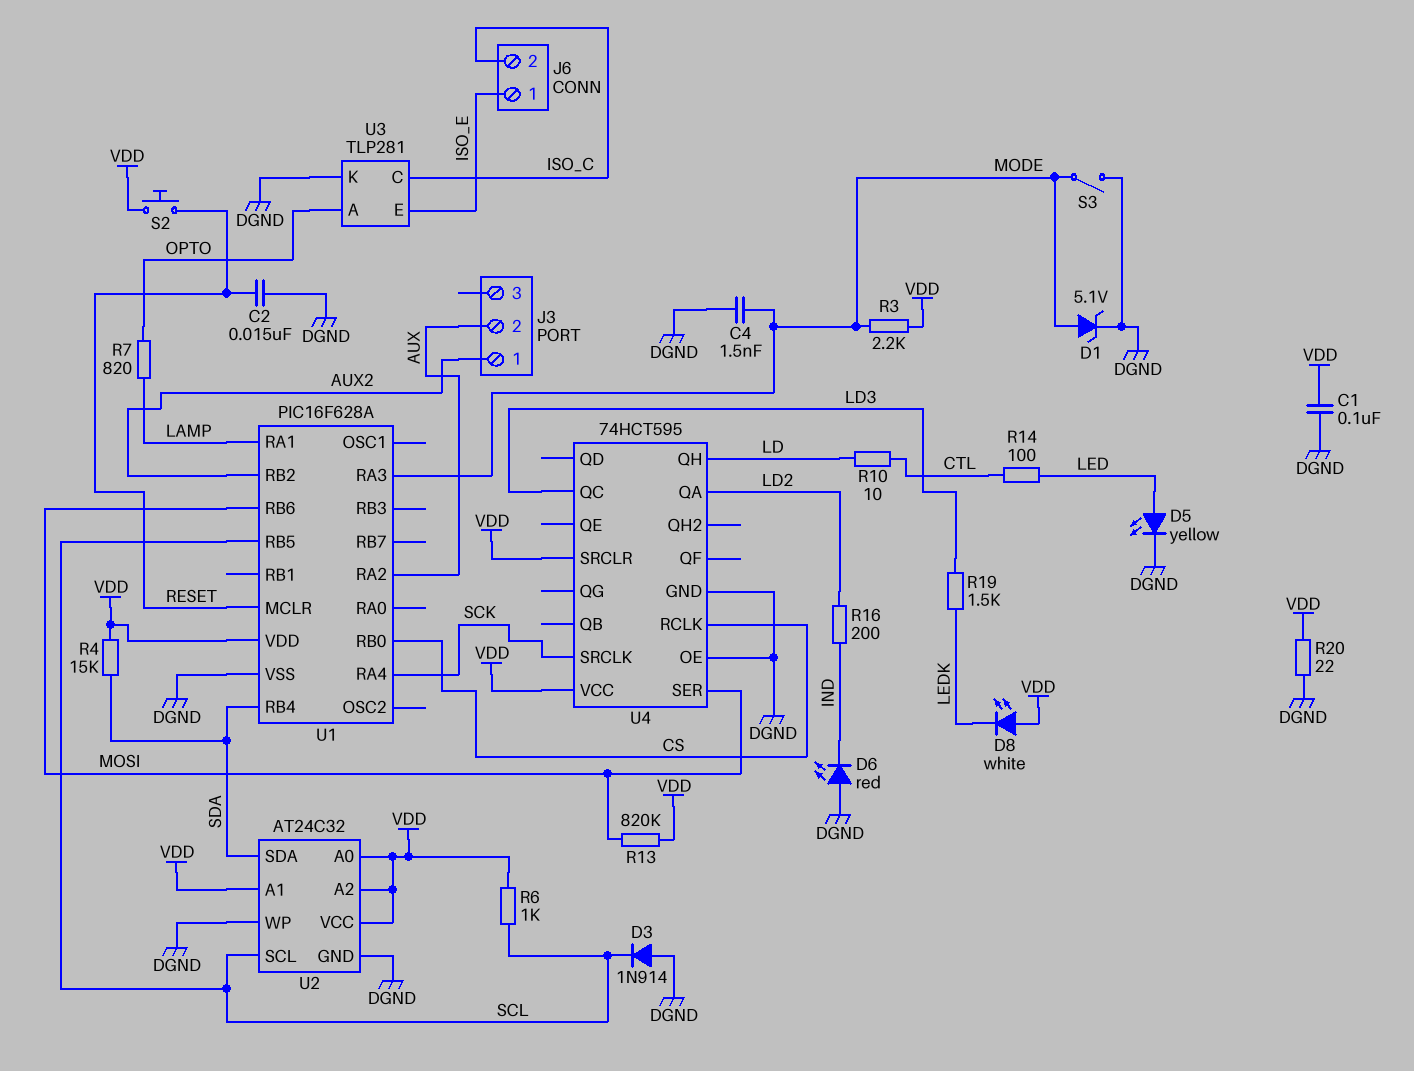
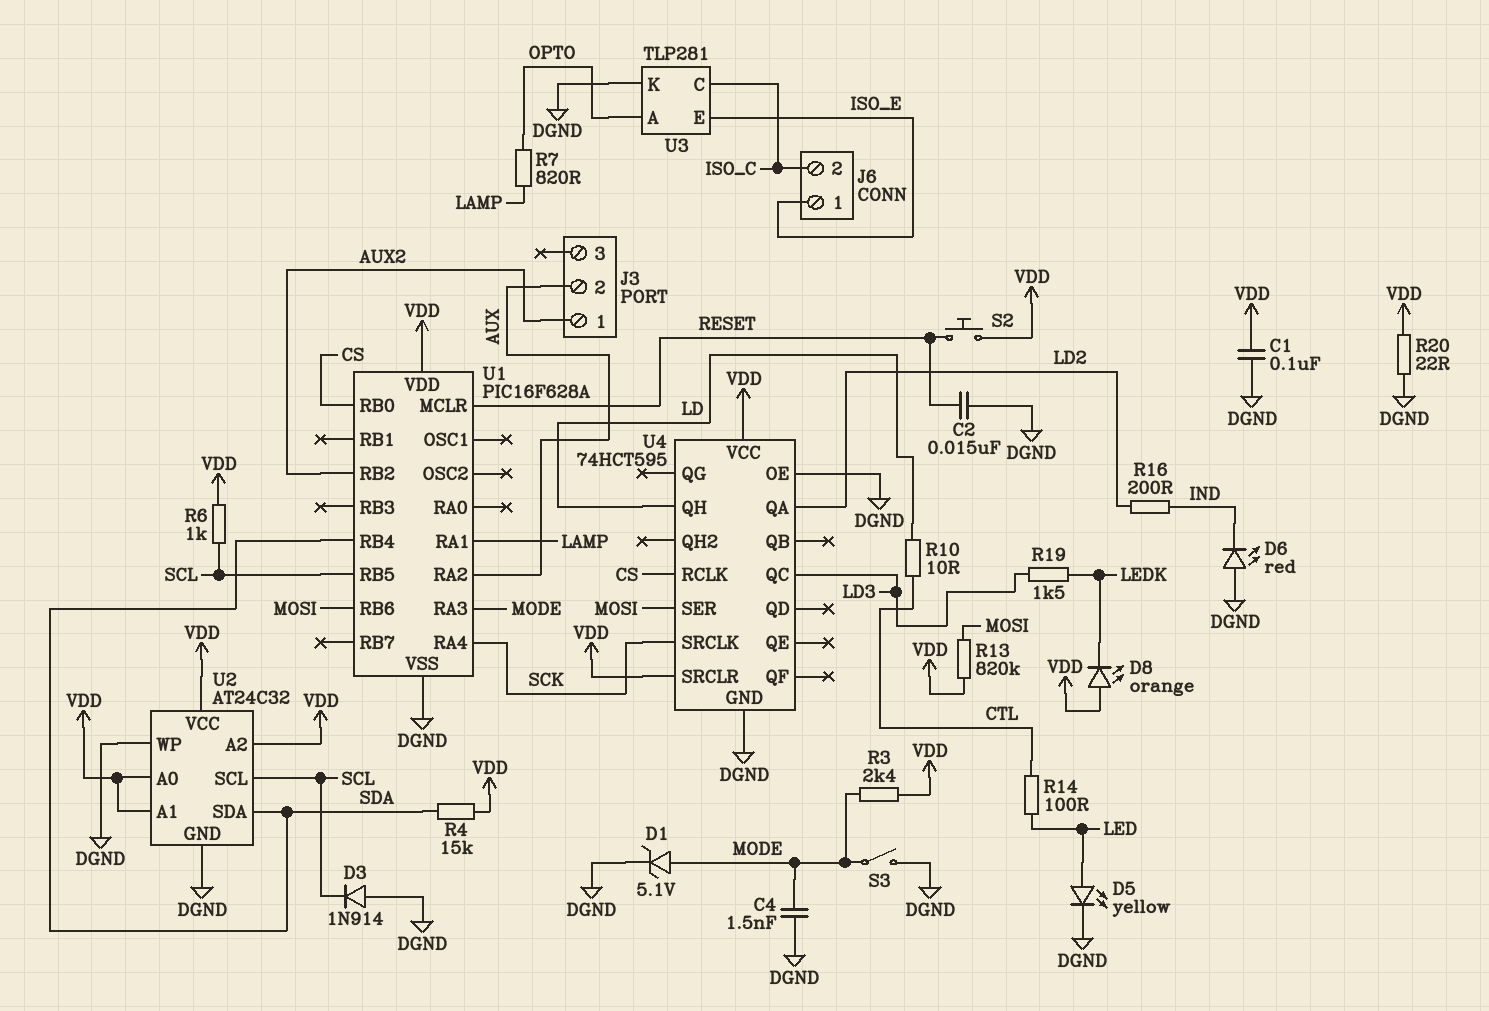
D8: LED white (A VDD, K LEDK) -> LED orange (A VDD, K LEDK)
R3: 2.2k (MODE, VDD) -> 2.4k (MODE, VDD)

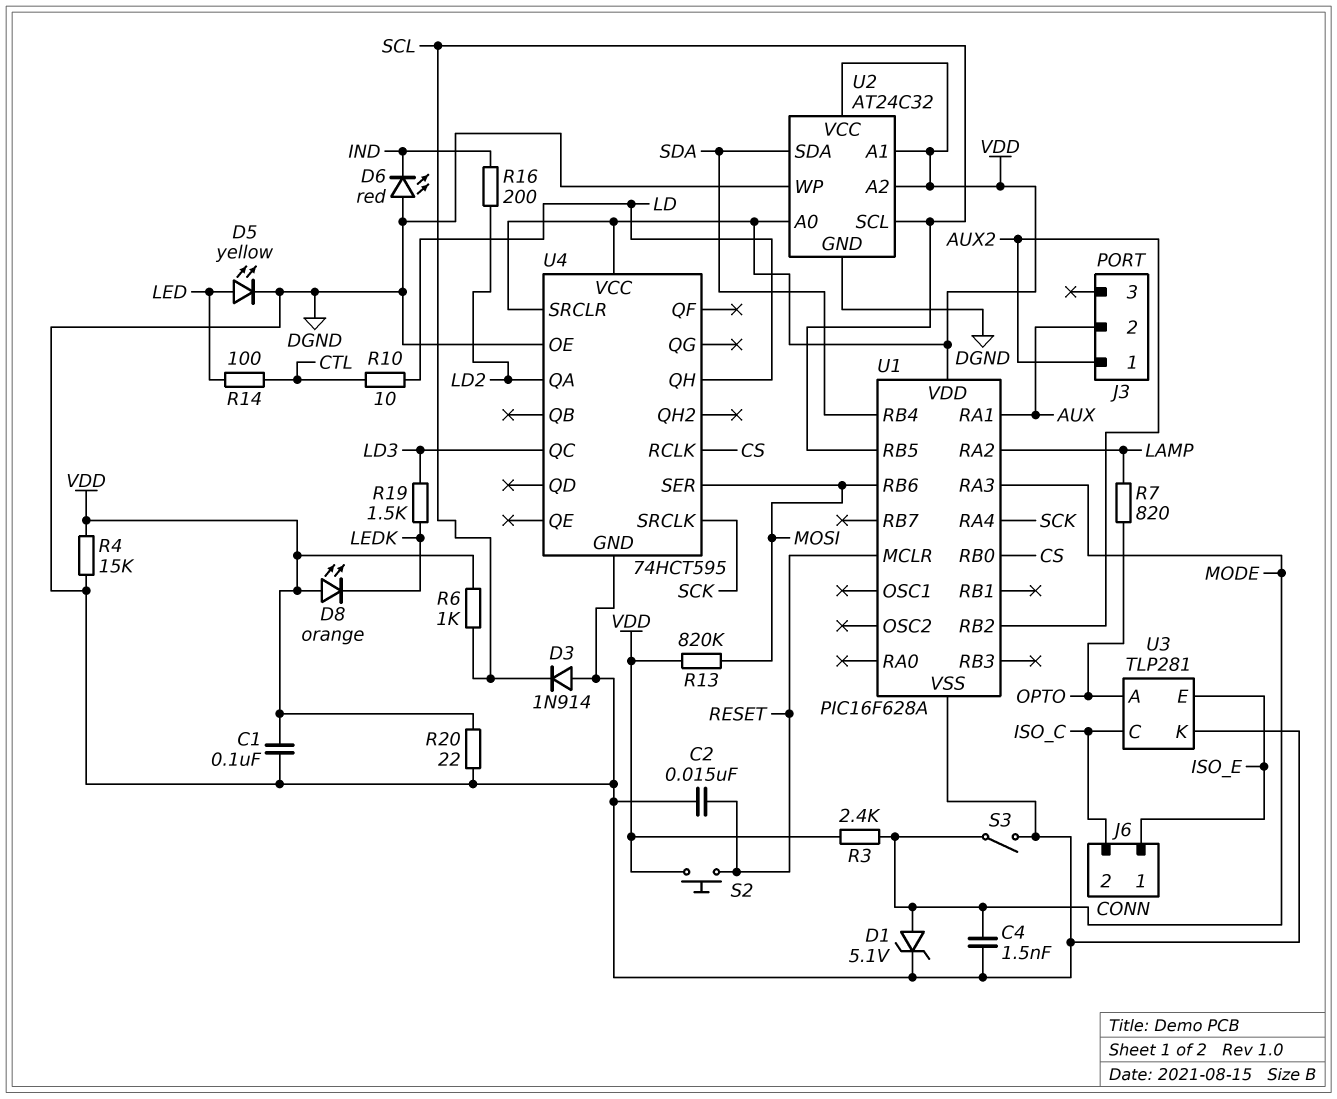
R4: 15k (SDA, VDD) -> 15k (DGND, VDD)
U1 pin RA1: LAMP -> AUX
U1 pin RA2: AUX -> LAMP

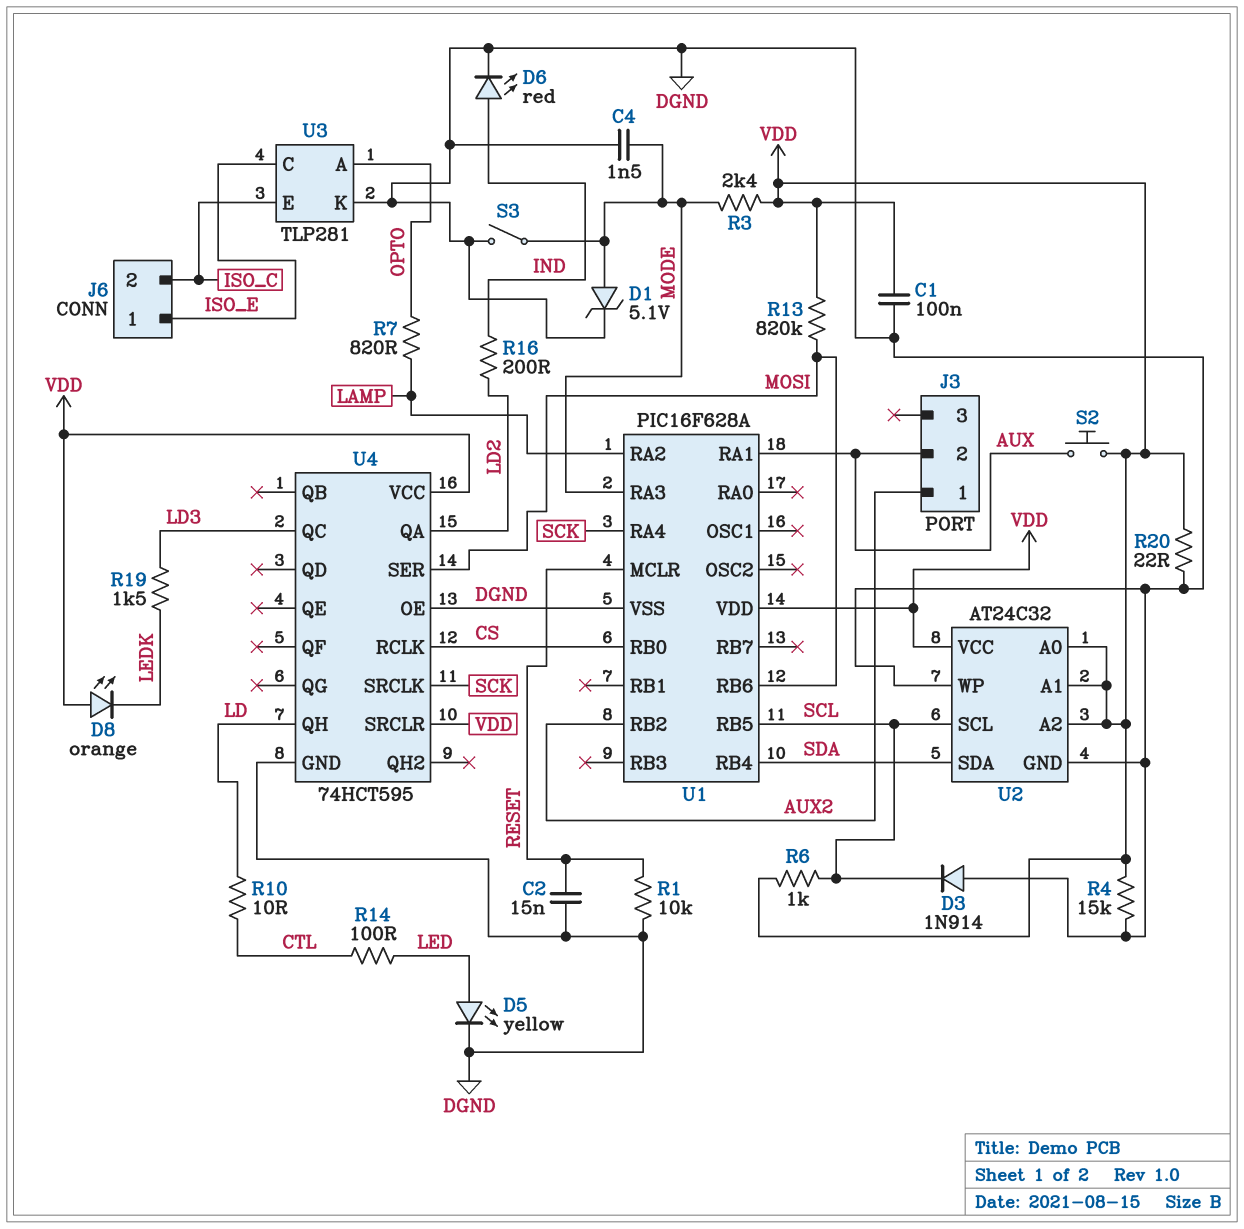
D6: LED red (A DGND, K IND) -> LED red (A IND, K DGND)
R1: none -> 10k (DGND, RESET)
S2: button (RESET, VDD) -> button (AUX, VDD)
U3 pin C: ISO_C -> ISO_E
U3 pin E: ISO_E -> ISO_C

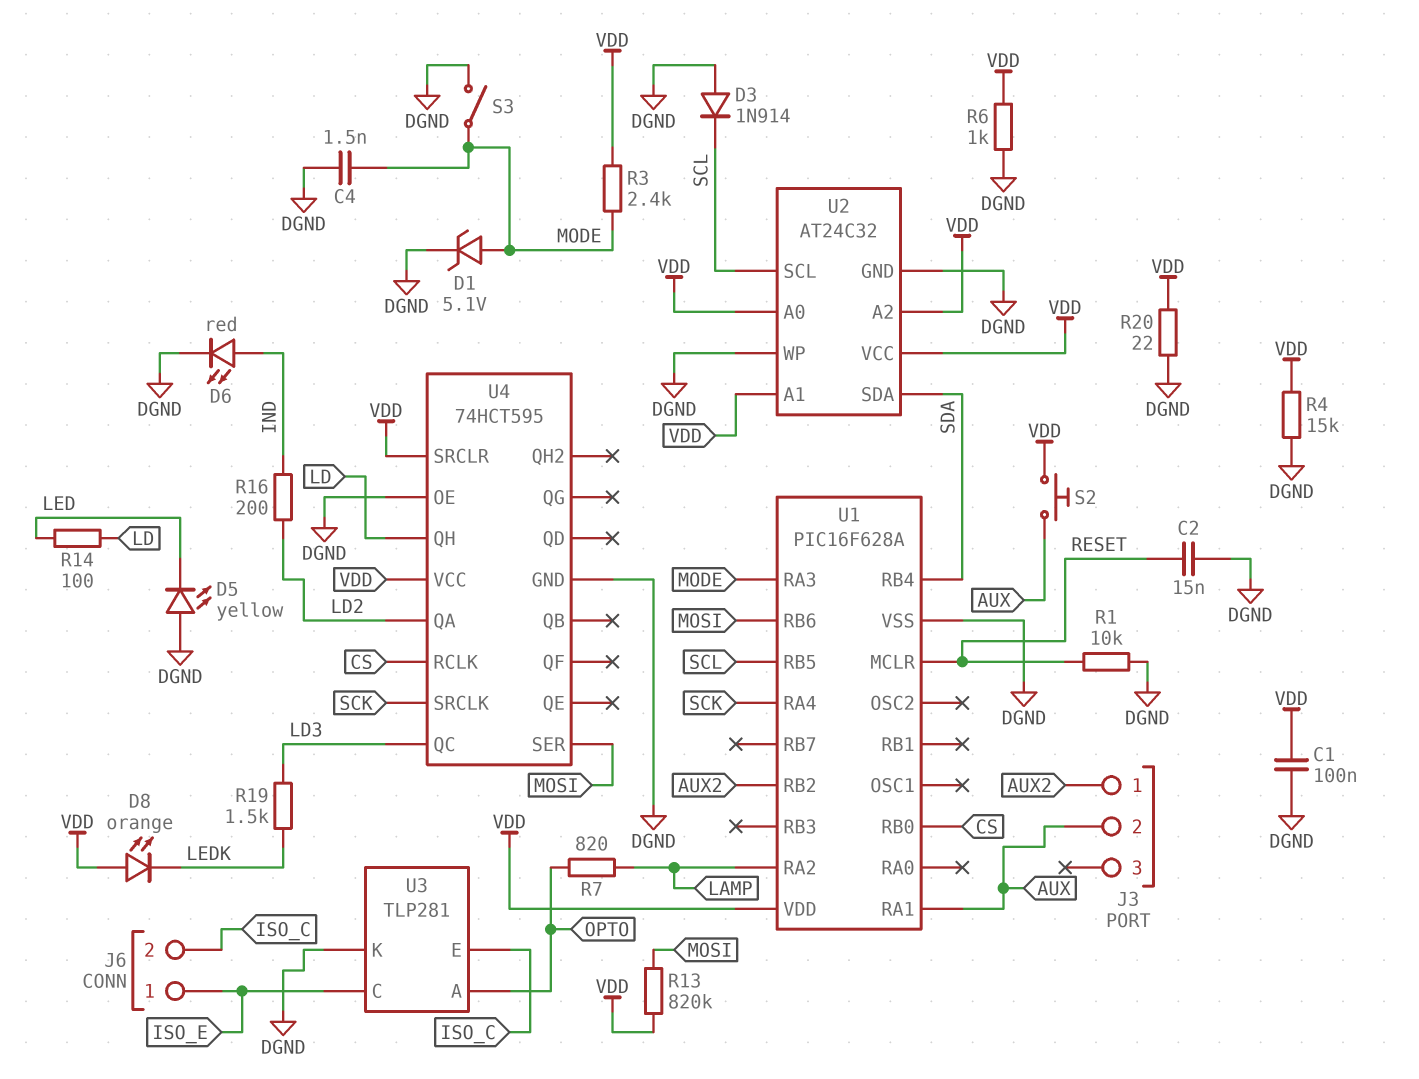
D5: LED yellow (A LED, K DGND) -> LED yellow (A DGND, K LED)
R6: 1k (SCL, VDD) -> 1k (DGND, VDD)
R10: 10 (CTL, LD) -> none
R14: 100 (CTL, LED) -> 100 (LD, LED)

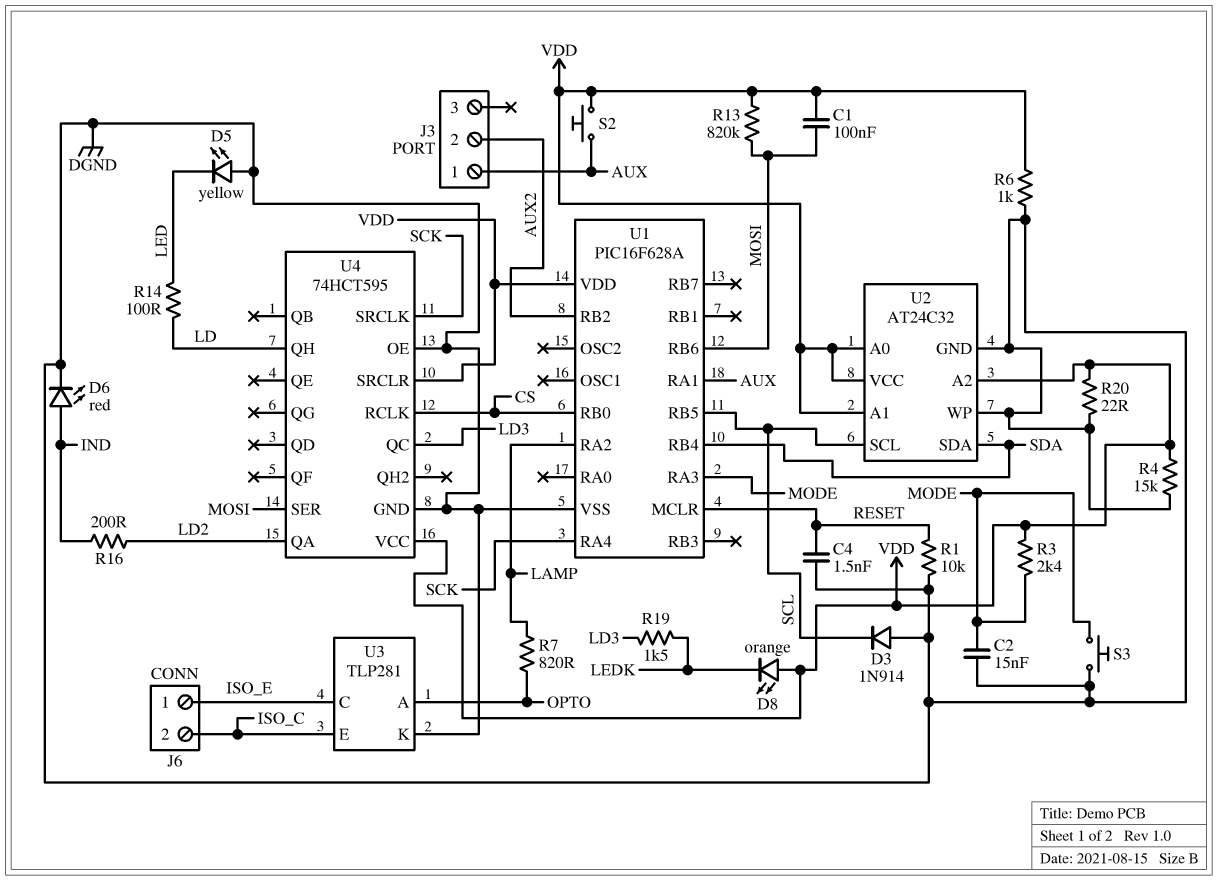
C1: 100nF (DGND, VDD) -> 100nF (MOSI, VDD)
C2: 15nF (DGND, RESET) -> 15nF (DGND, MODE)
C4: 1.5nF (DGND, MODE) -> 1.5nF (DGND, RESET)
D1: zener 5.1V (A MODE, K DGND) -> none
J3 pin 1: AUX2 -> AUX
J3 pin 2: AUX -> AUX2
S3: switch (DGND, MODE) -> button (DGND, MODE)

